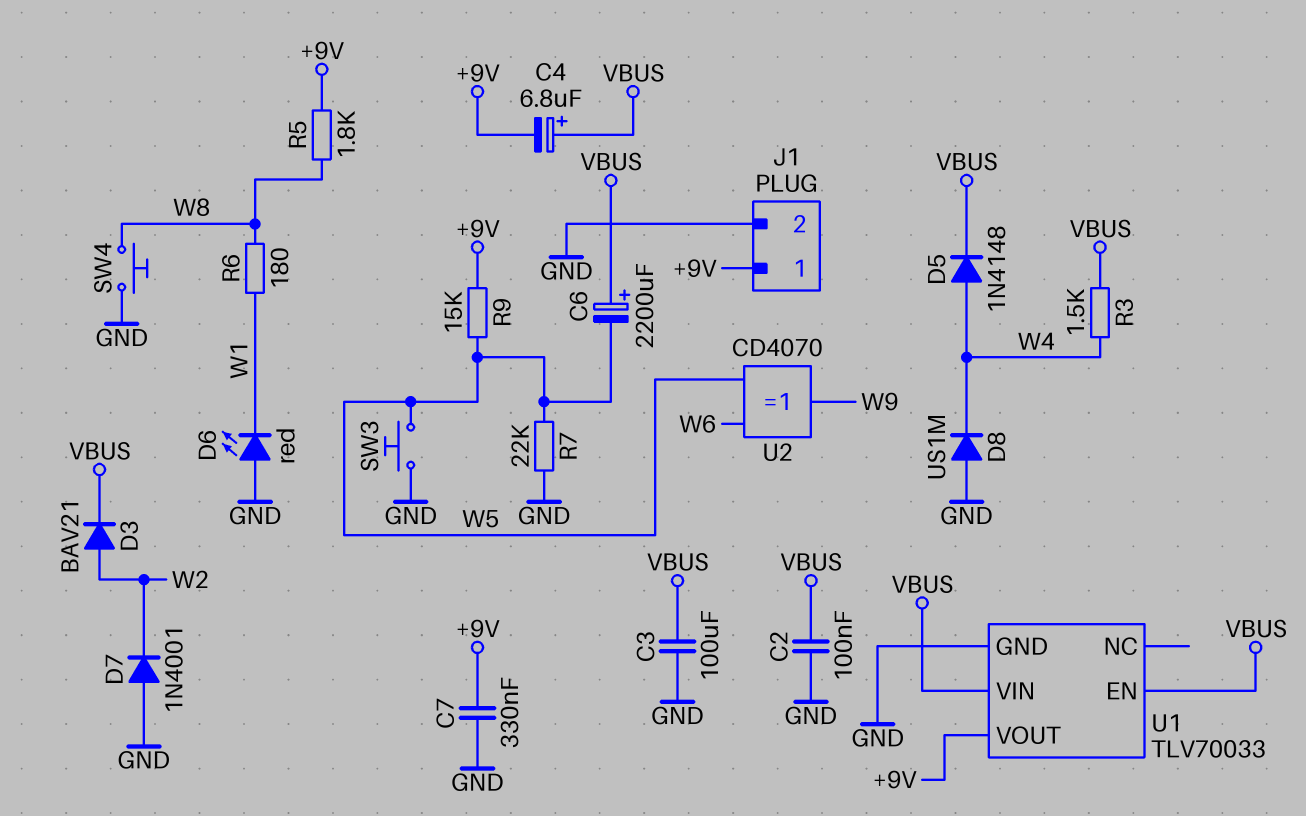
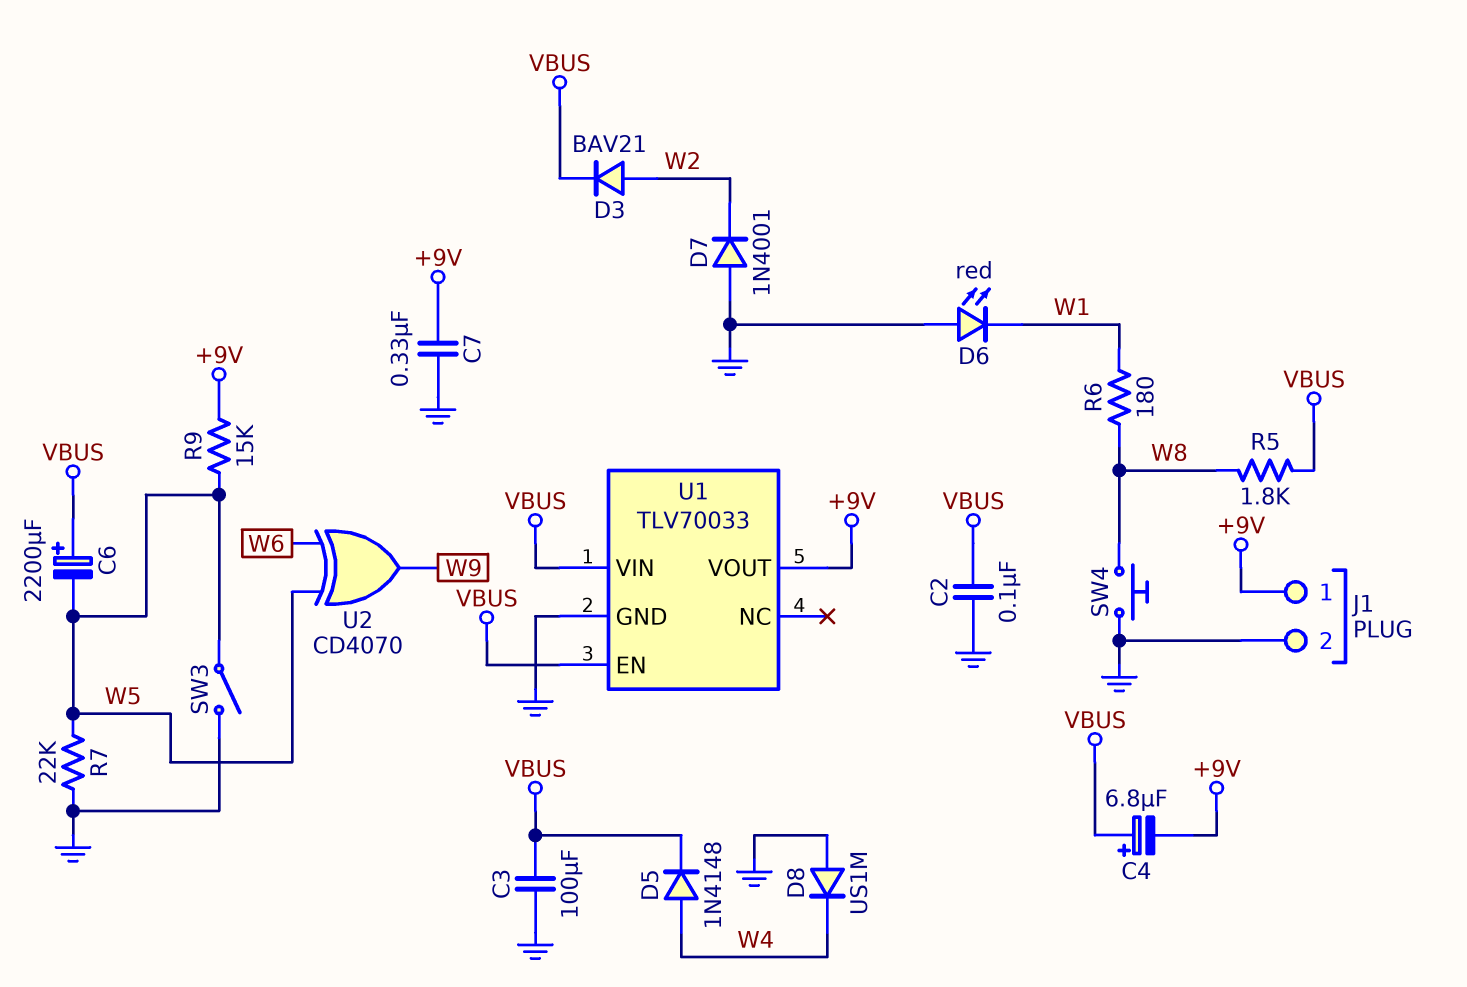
R3: 1.5k (VBUS, W4) -> none
R5: 1.8k (+9V, W8) -> 1.8k (VBUS, W8)
SW3: button (GND, W5) -> switch (GND, W5)

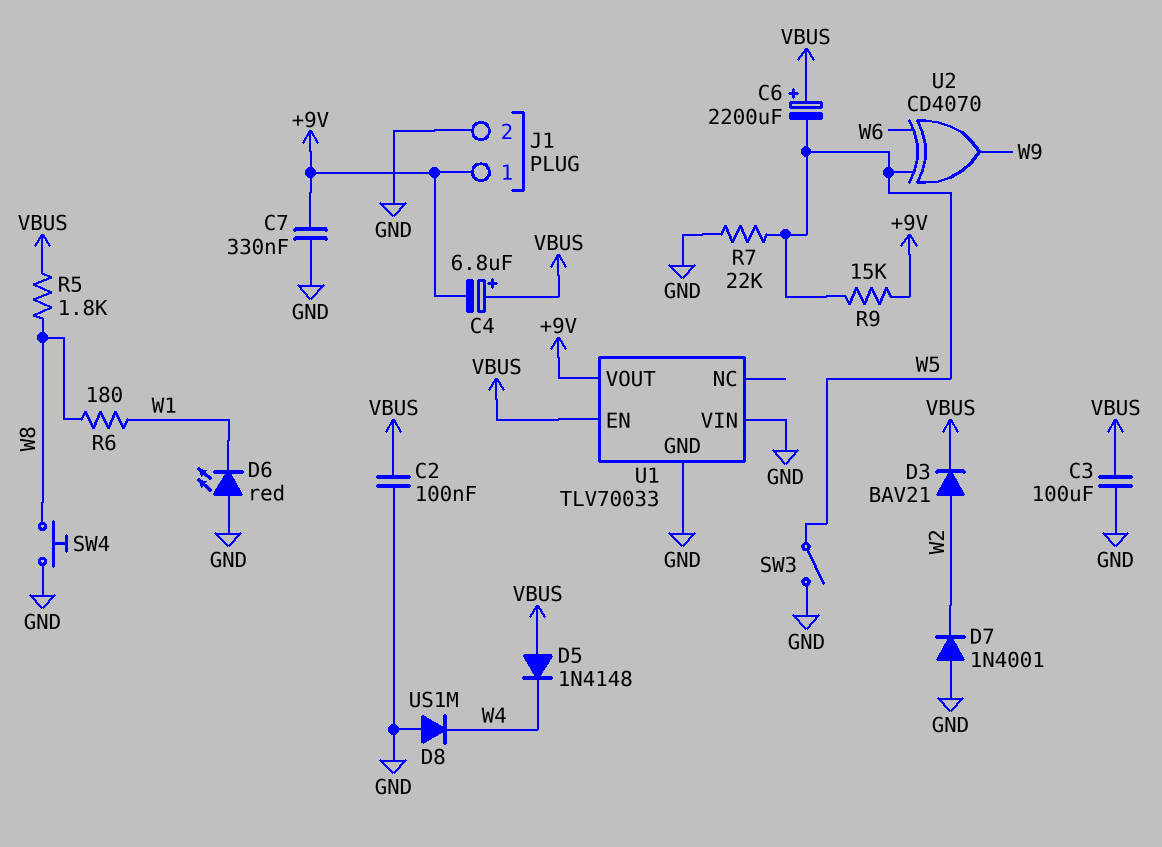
D5: diode 1N4148 (A W4, K VBUS) -> diode 1N4148 (A VBUS, K W4)
U1 pin VIN: VBUS -> GND

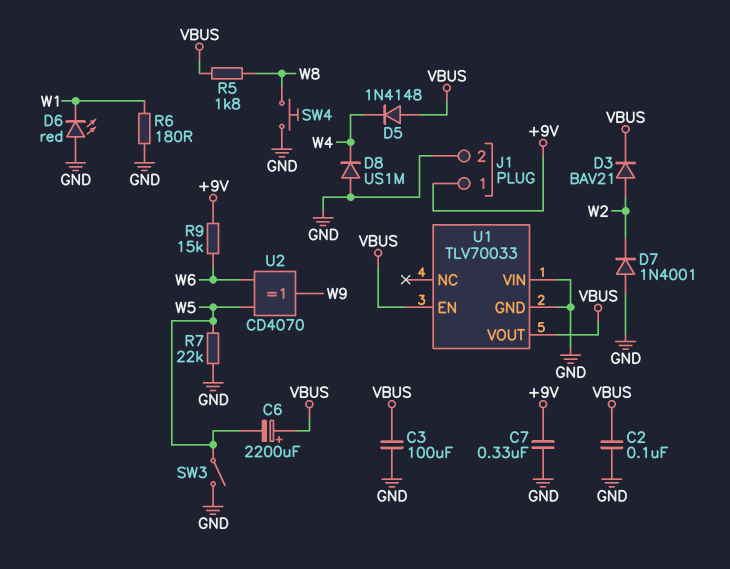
C4: 6.8uF (plus VBUS, minus +9V) -> none
R6: 180 (W1, W8) -> 180 (GND, W1)
R9: 15k (+9V, W5) -> 15k (+9V, W6)
U1 pin VOUT: +9V -> VBUS

